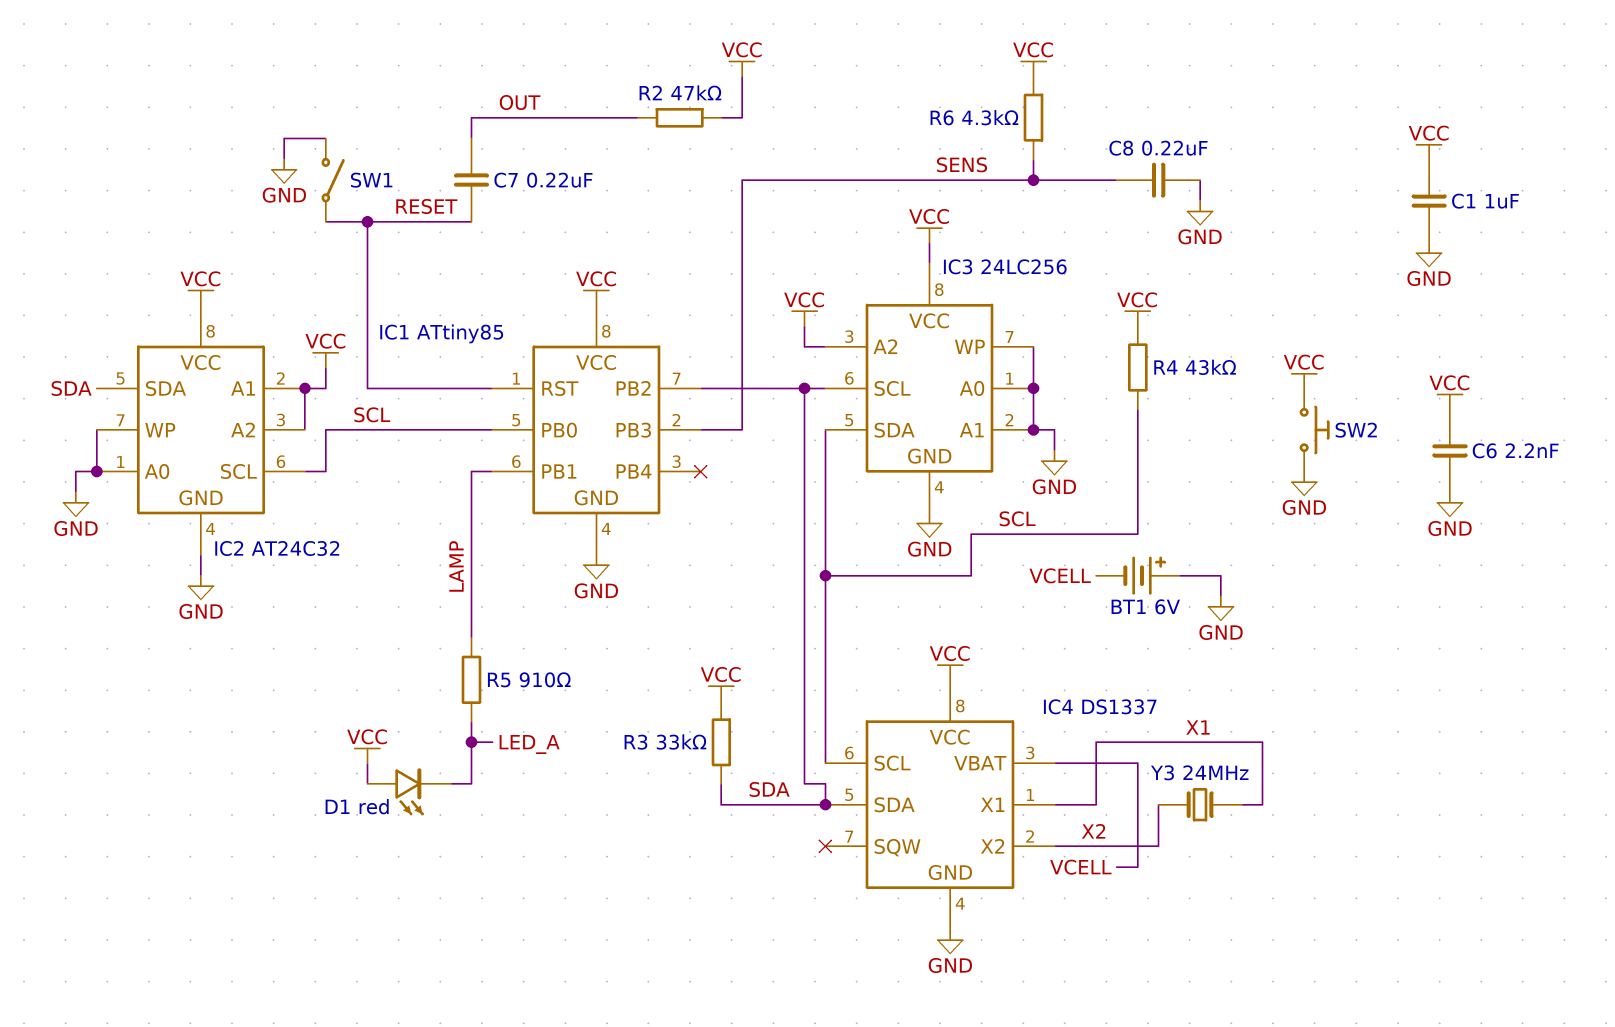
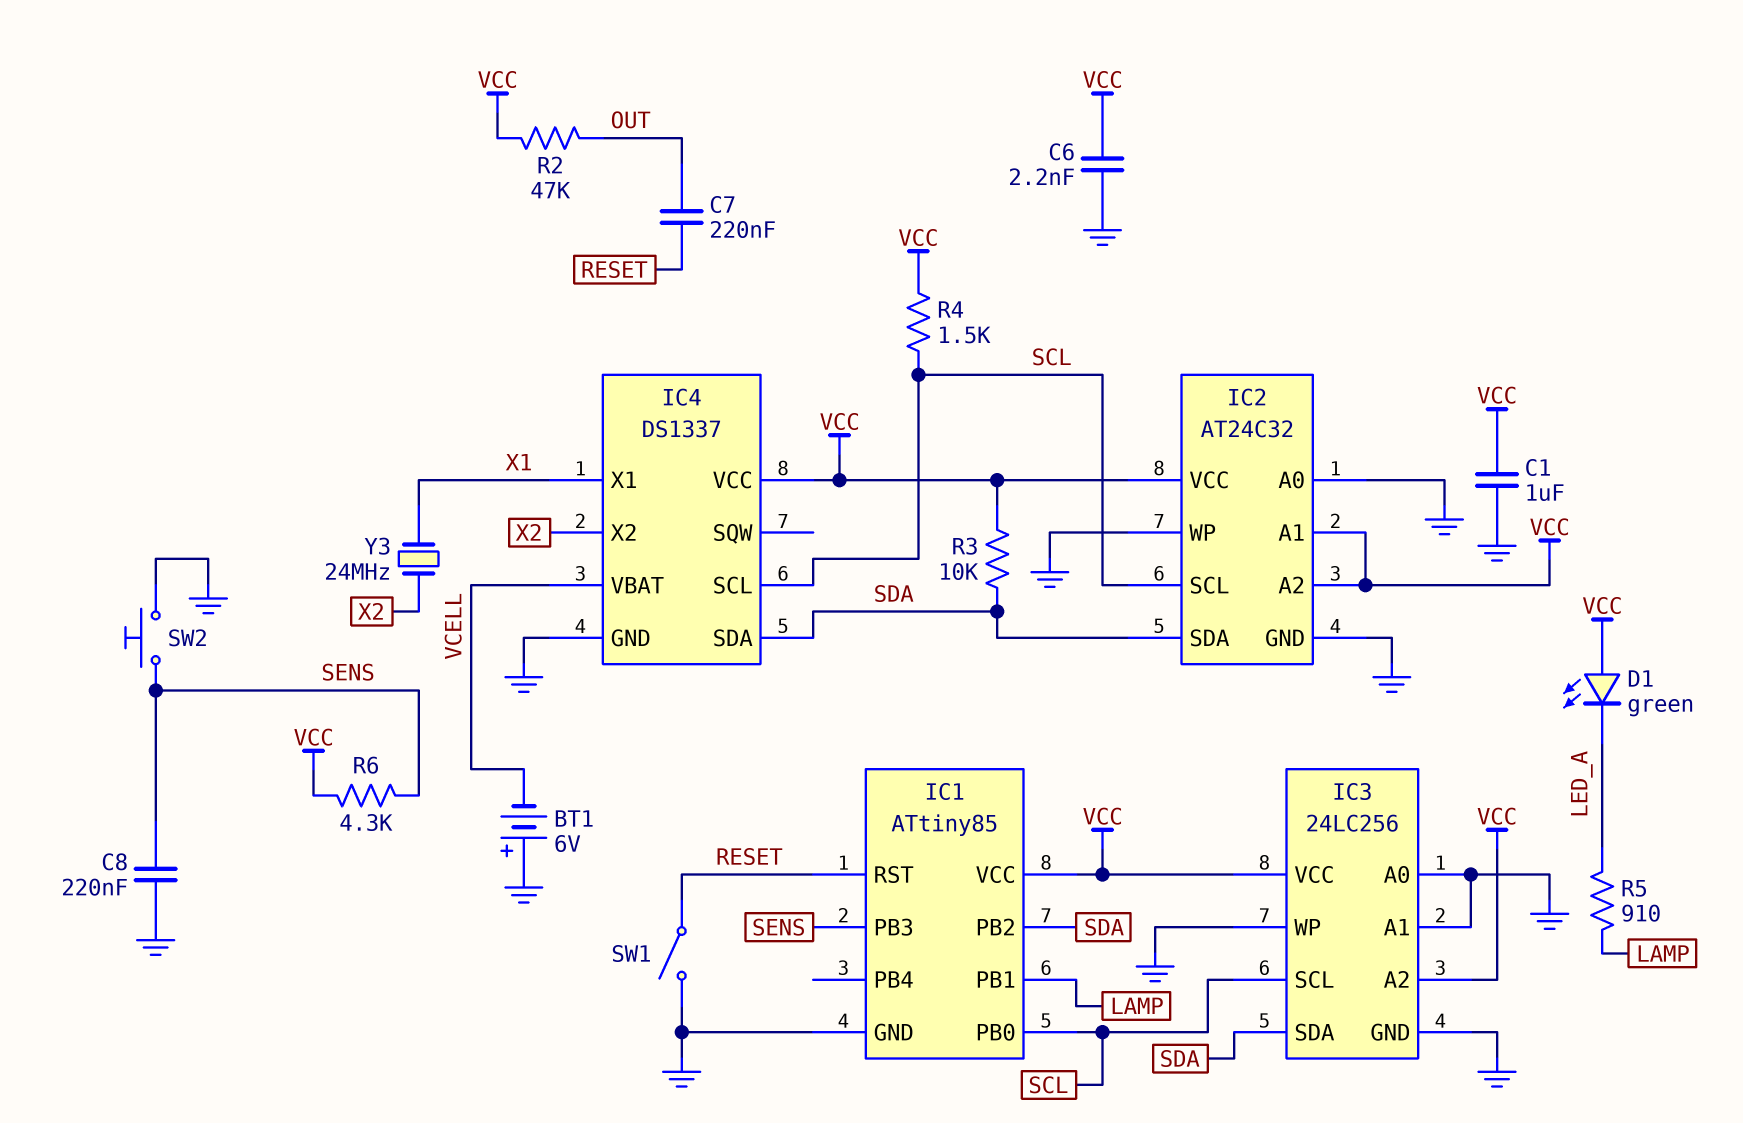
D1: LED red (A VCC, K LED_A) -> LED green (A VCC, K LED_A)
IC3 pin SCL: SDA -> SCL
IC3 pin SDA: SCL -> SDA
R3: 33k (SDA, VCC) -> 10k (SDA, VCC)
R4: 43k (SCL, VCC) -> 1.5k (SCL, VCC)
SW2: button (GND, VCC) -> button (GND, SENS)

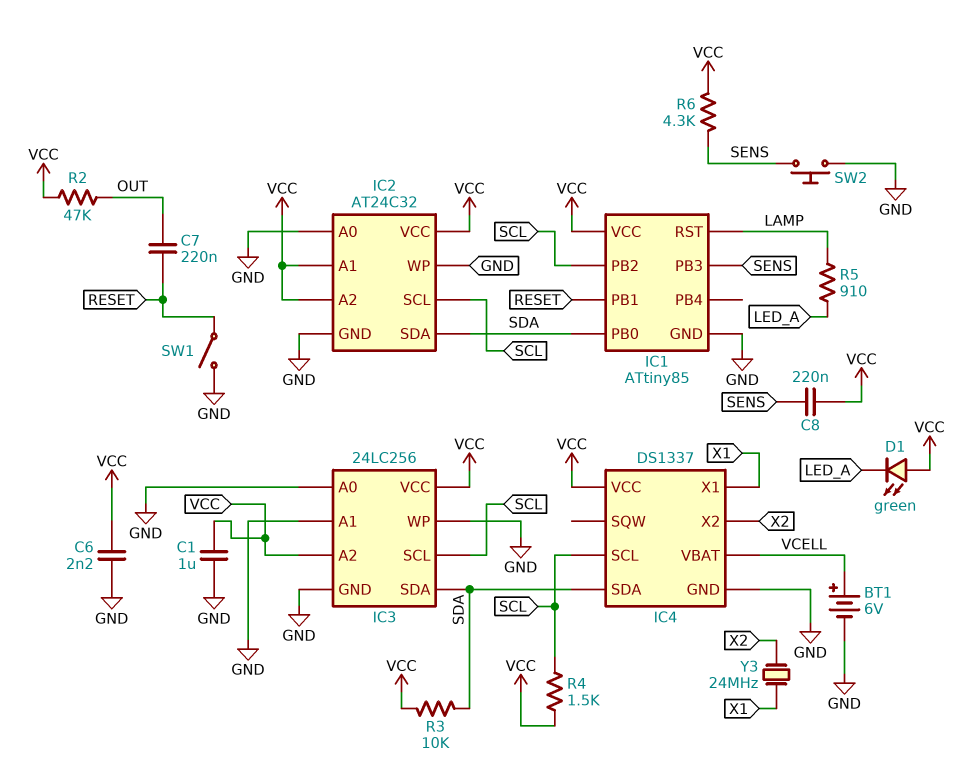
BT1: 6V (plus GND, minus VCELL) -> 6V (plus VCELL, minus GND)
C8: 220nF (GND, SENS) -> 220nF (SENS, VCC)
IC1 pin PB0: SCL -> SDA
IC1 pin PB1: LAMP -> RESET
IC1 pin PB2: SDA -> SCL
IC1 pin RST: RESET -> LAMP

